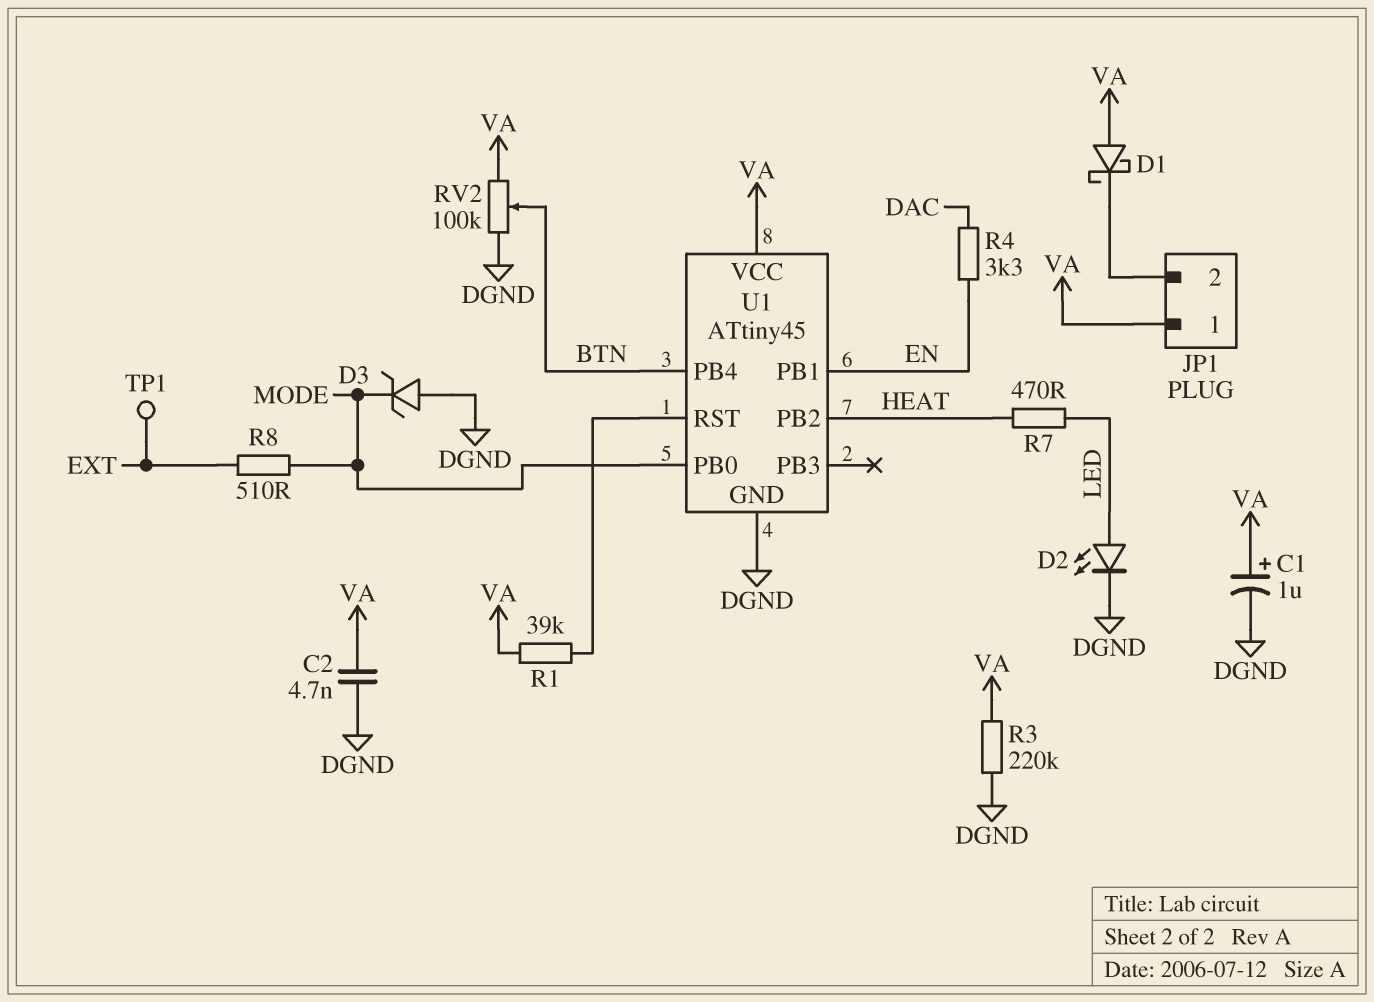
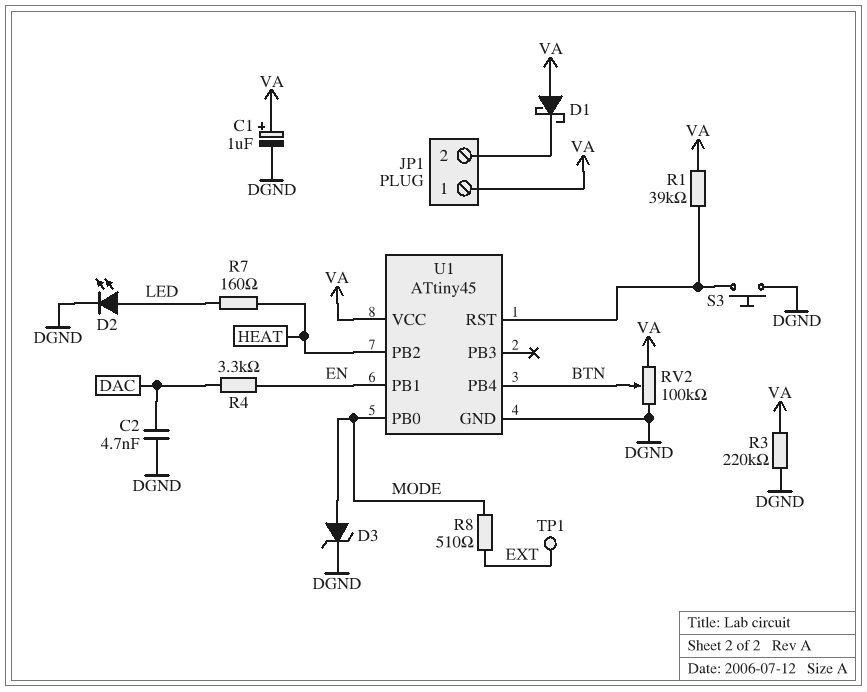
C2: 4.7nF (DGND, VA) -> 4.7nF (DAC, DGND)
D3: zener (A DGND, K MODE) -> zener (A MODE, K DGND)
R7: 470 (HEAT, LED) -> 160 (HEAT, LED)
S3: none -> button (DGND, U1/RST)

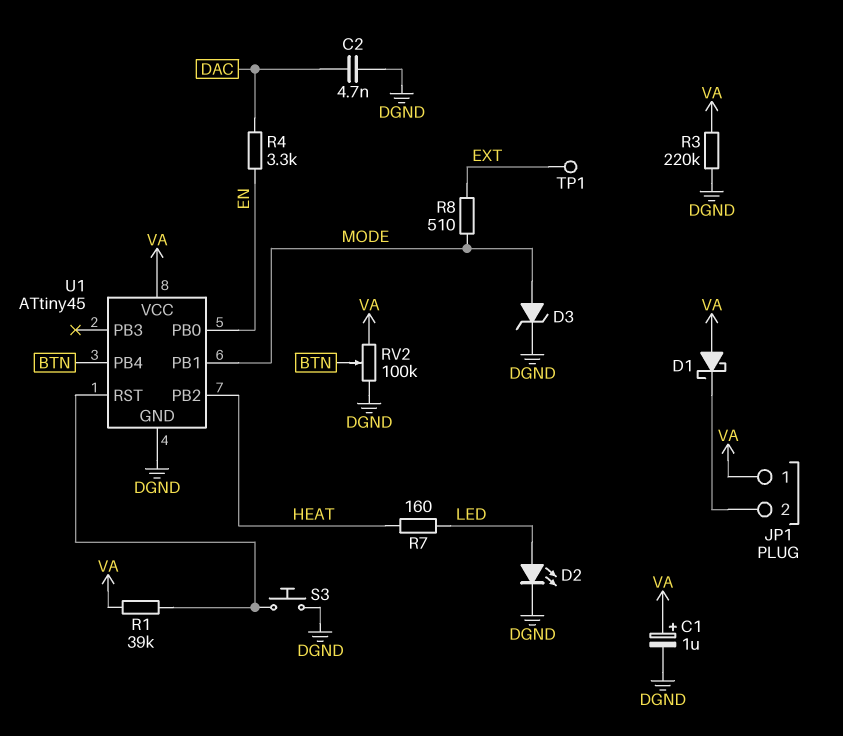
U1 pin PB0: MODE -> EN
U1 pin PB1: EN -> MODE

